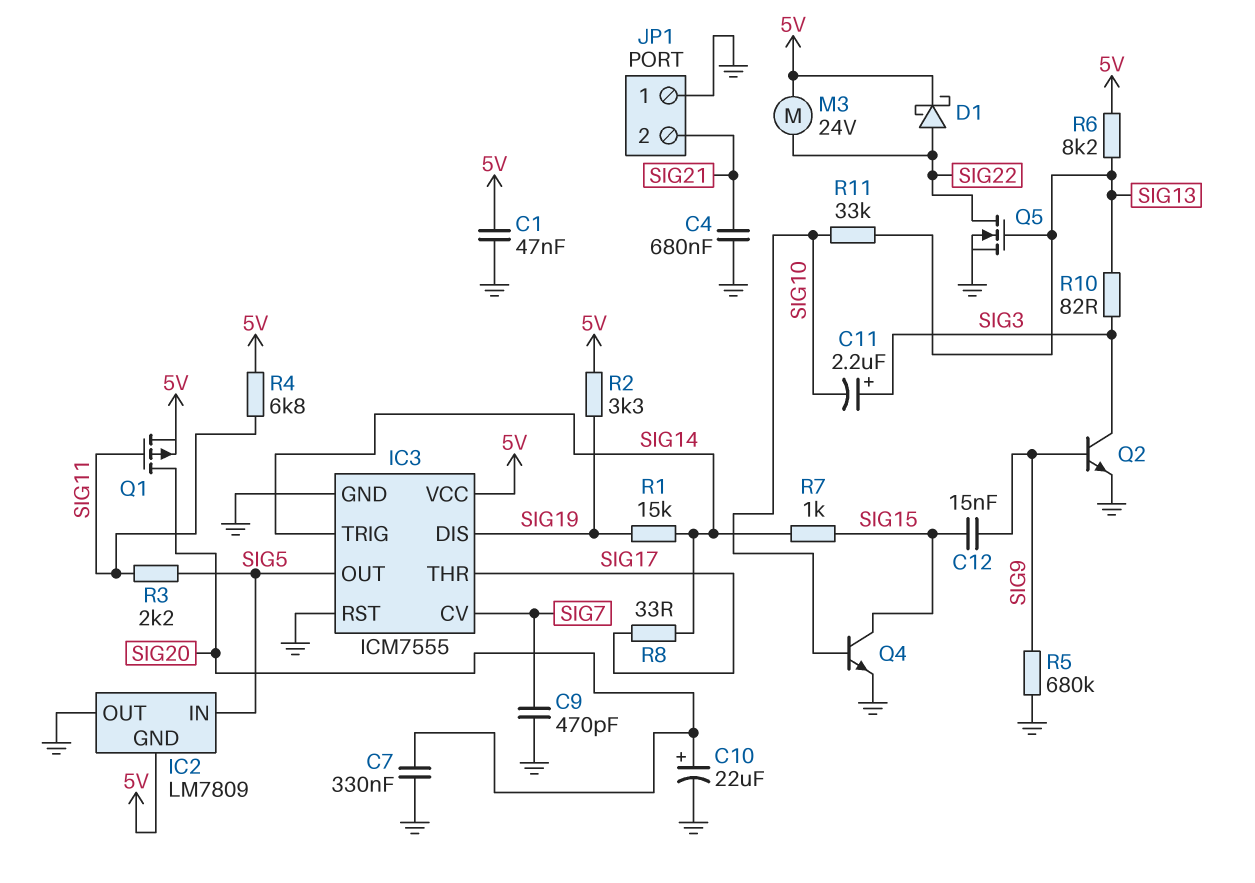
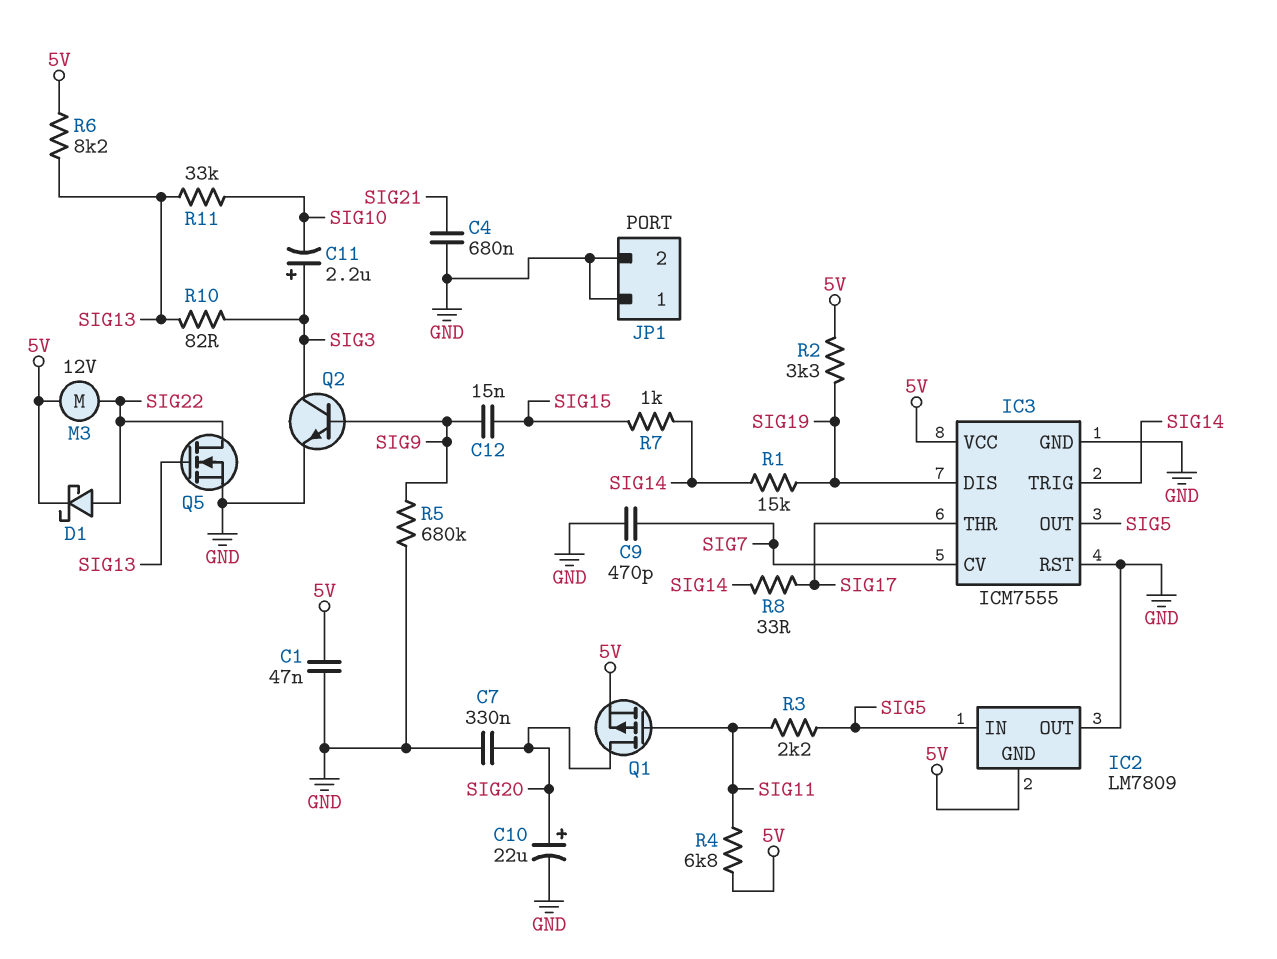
JP1 pin 2: SIG21 -> GND
M3: motor 24V (5V, SIG22) -> motor 12V (5V, SIG22)
Q4: NPN (B SIG10, C SIG15, E GND) -> none

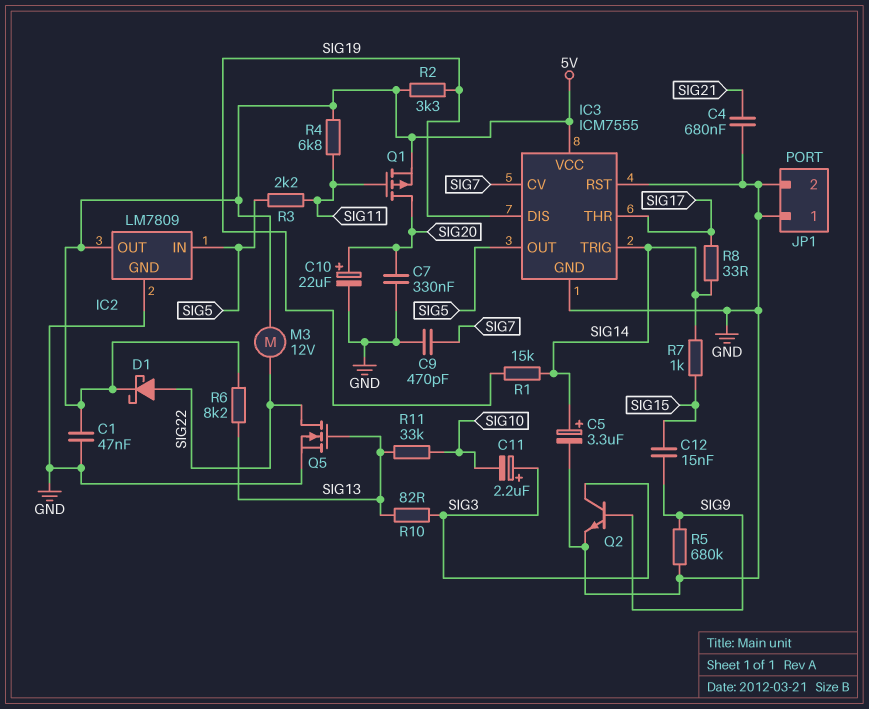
C5: none -> 3.3uF (plus SIG14, minus GND)
IC2 pin GND: 5V -> GND
IC2 pin OUT: GND -> 5V

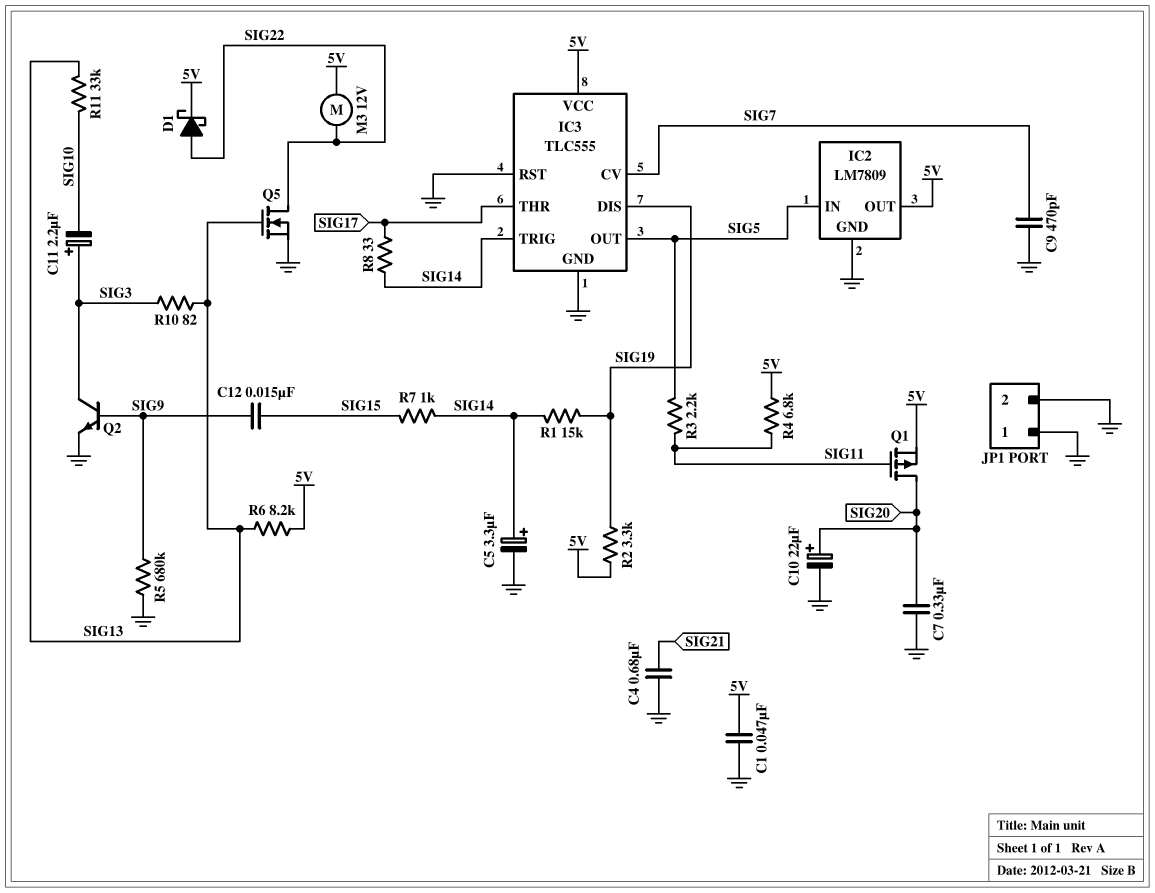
IC3: ICM7555 -> TLC555

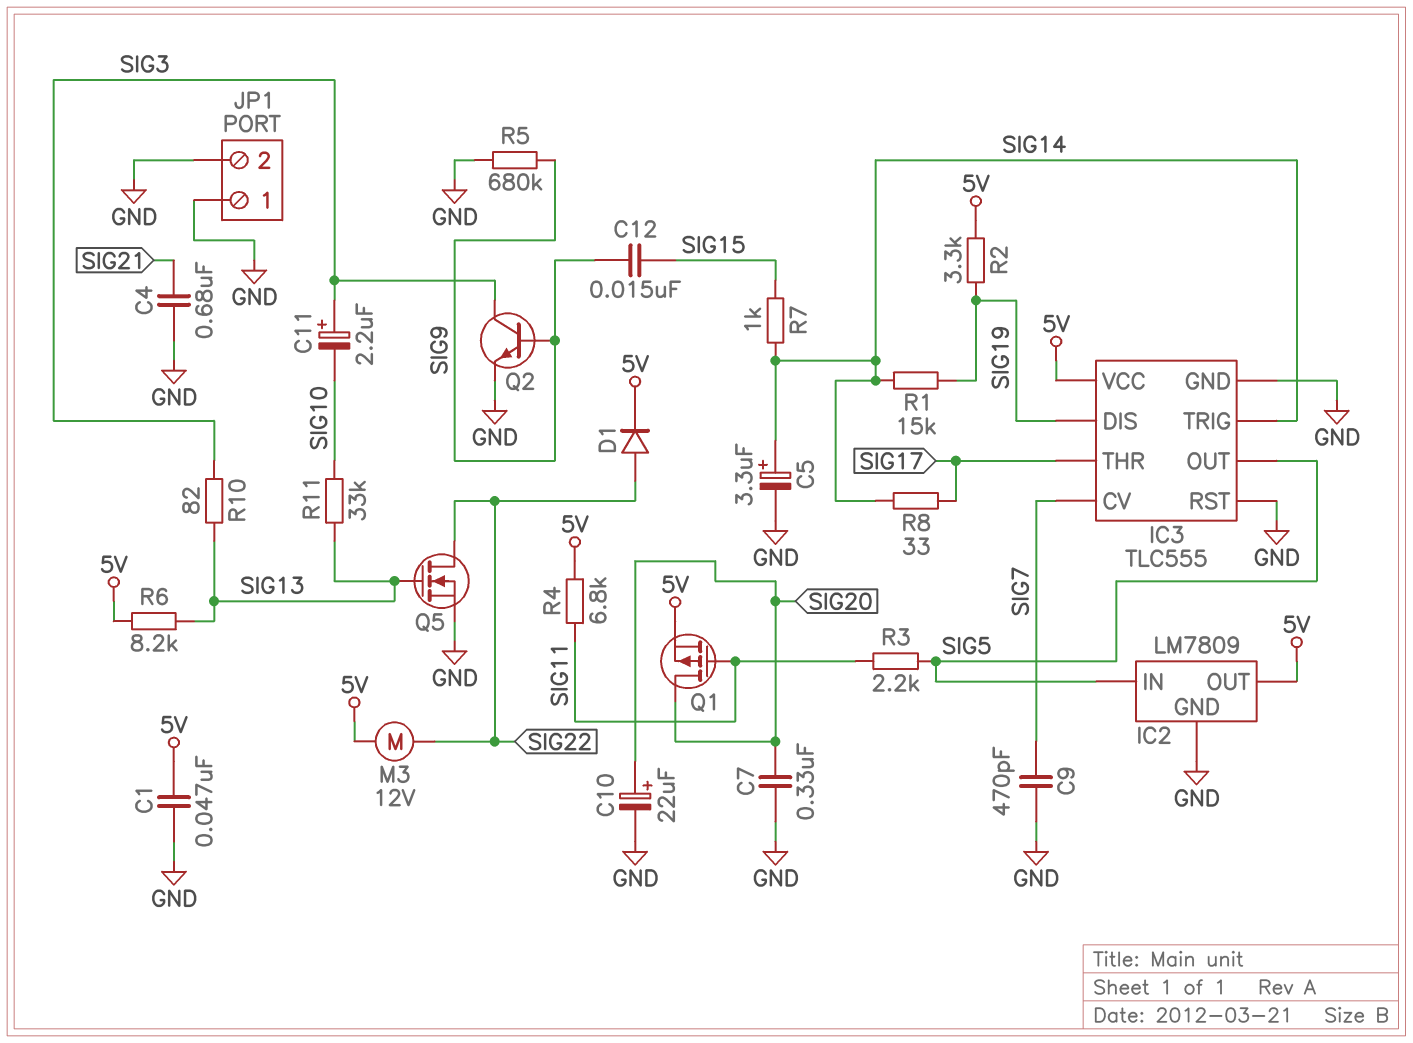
D1: schottky (A SIG22, K 5V) -> diode (A SIG22, K 5V)

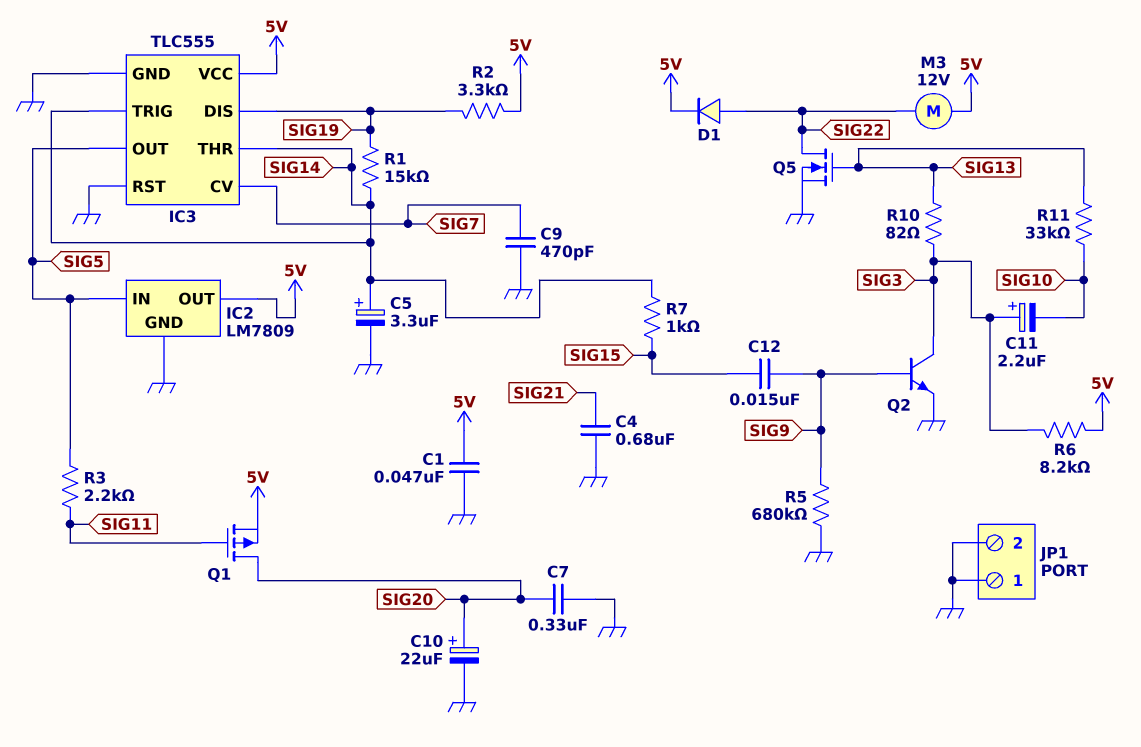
IC3 pin THR: SIG17 -> SIG14
R4: 6.8k (5V, SIG11) -> none
R6: 8.2k (5V, SIG13) -> 8.2k (5V, SIG3)
R8: 33 (SIG14, SIG17) -> none

